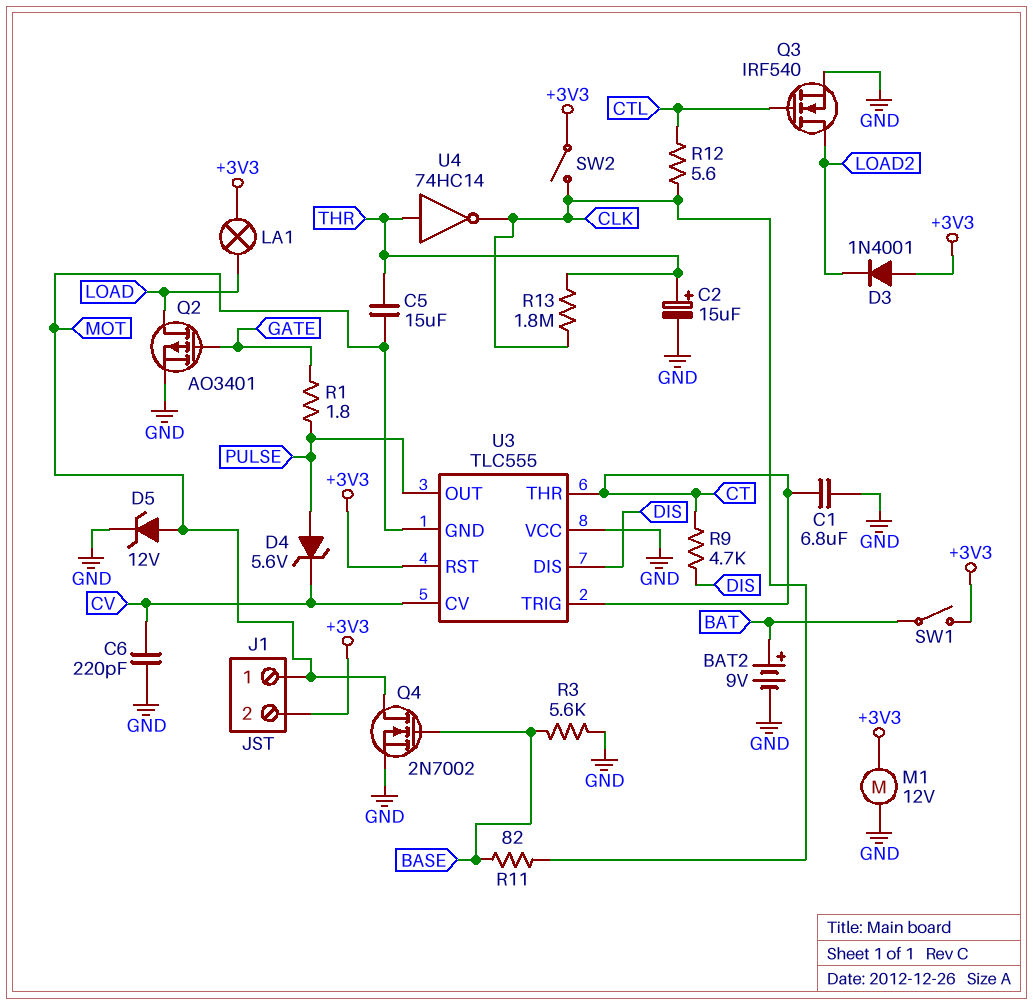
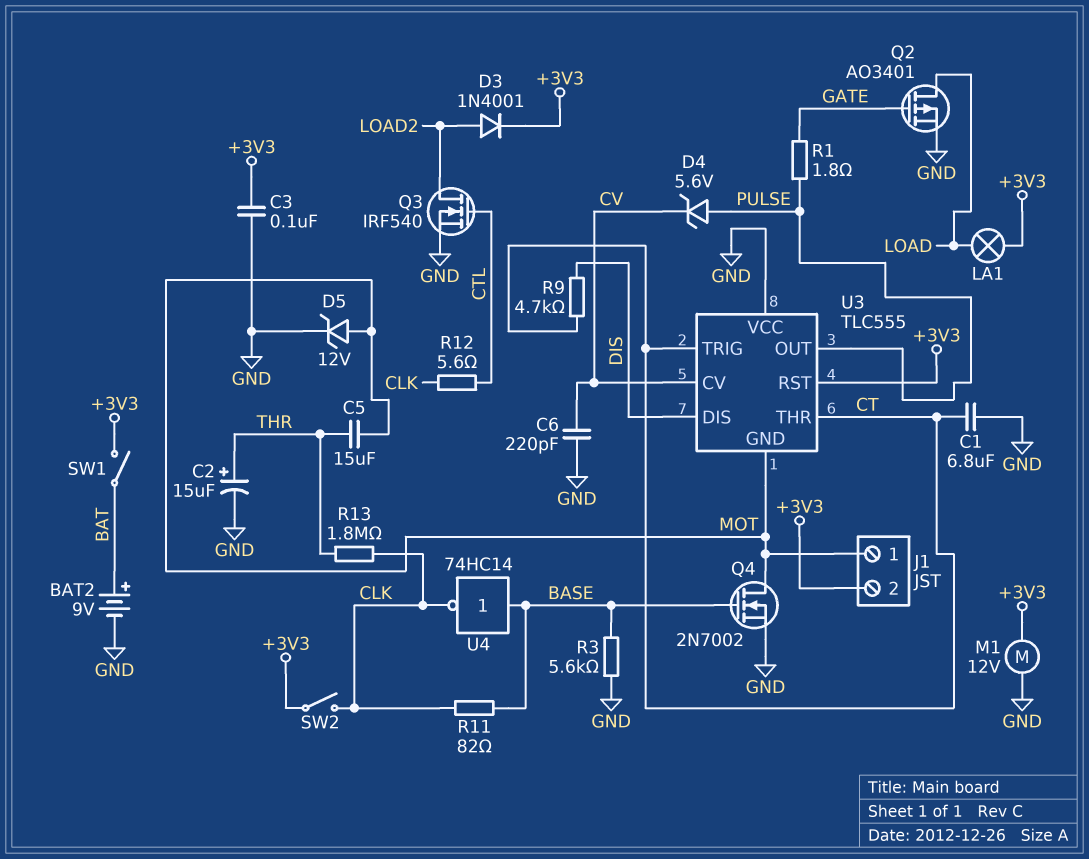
C3: none -> 100nF (+3V3, GND)
D3: diode 1N4001 (A +3V3, K LOAD2) -> diode 1N4001 (A LOAD2, K +3V3)
U4: NOT 74HC14 (in THR, out CLK) -> NOT 74HC14 (in BASE, out CLK)

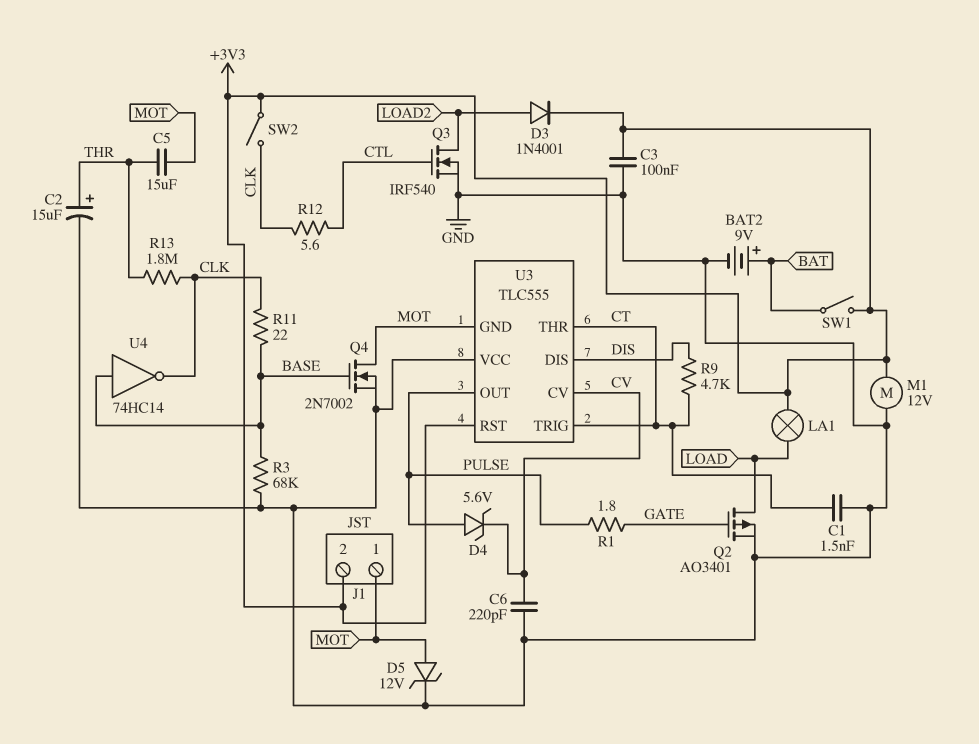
C1: 6.8uF (CT, GND) -> 1.5nF (CT, GND)
R3: 5.6k (BASE, GND) -> 68k (BASE, GND)
R11: 82 (BASE, CLK) -> 22 (BASE, CLK)

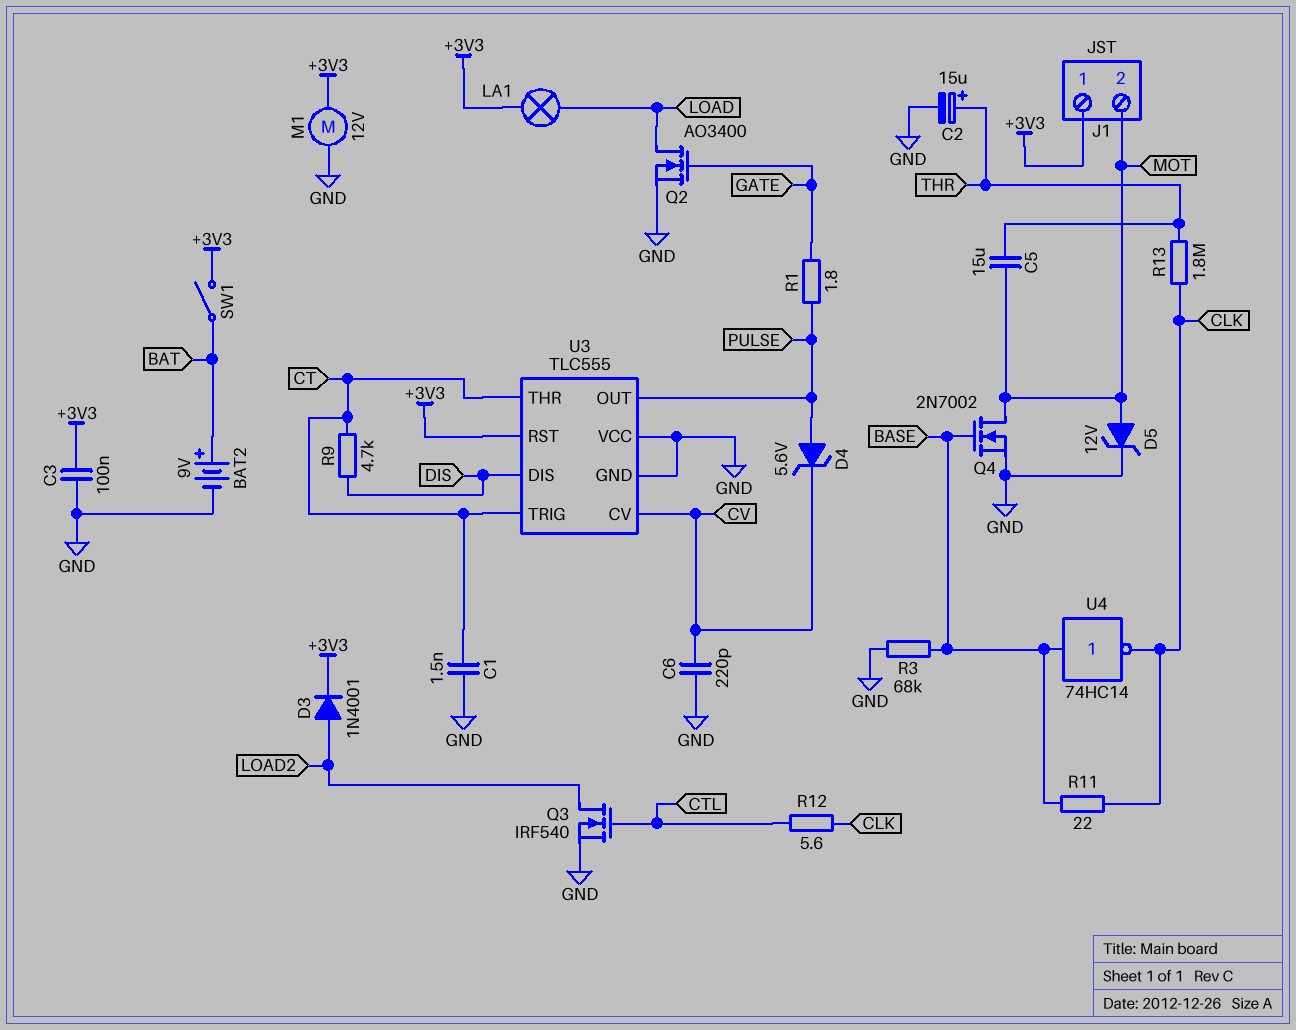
J1 pin 1: MOT -> +3V3
J1 pin 2: +3V3 -> MOT
Q2: PMOS AO3401 (G GATE, D LOAD, S GND) -> NMOS AO3400 (G GATE, D LOAD, S GND)
SW2: switch (+3V3, CLK) -> none
U3 pin GND: MOT -> GND

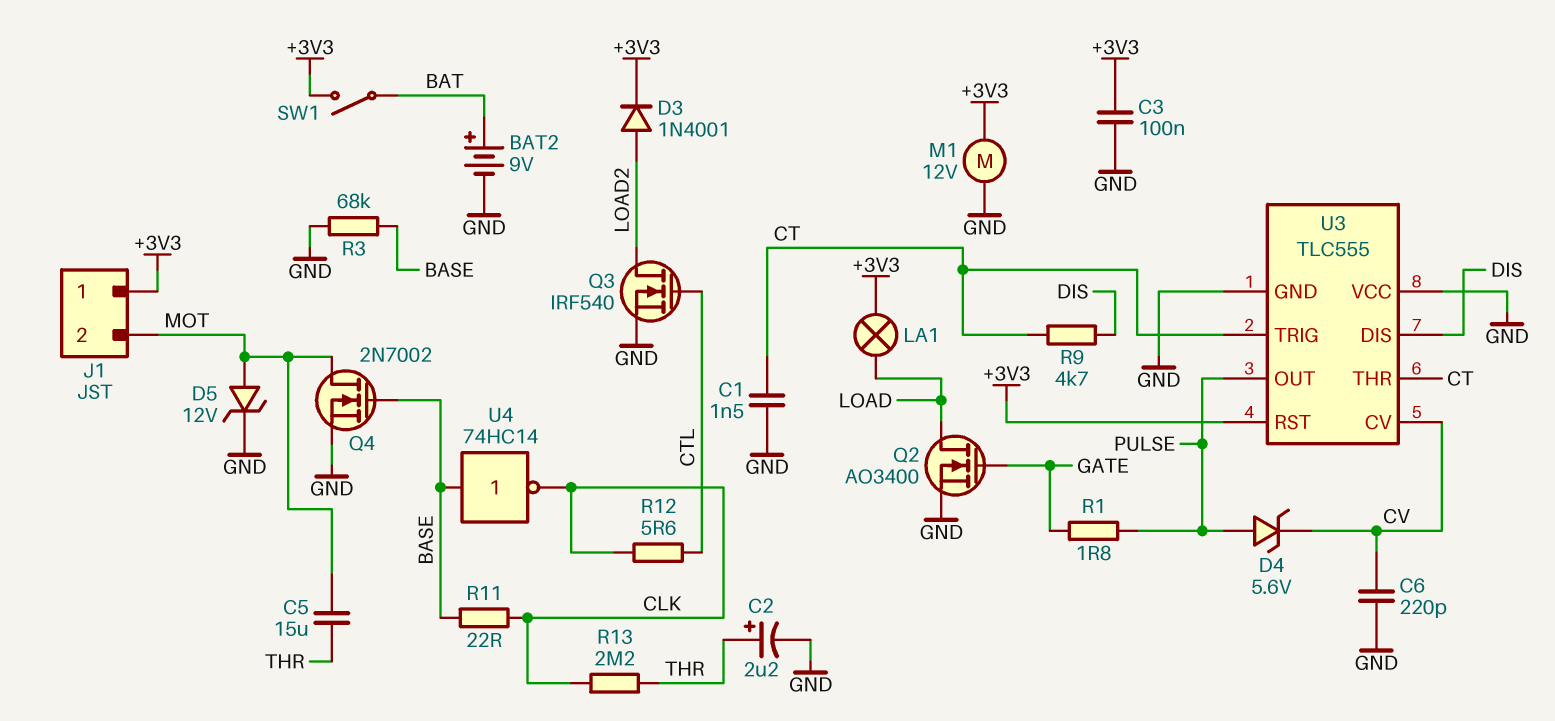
C2: 15uF (plus THR, minus GND) -> 2.2uF (plus THR, minus GND)
R13: 1.8M (CLK, THR) -> 2.2M (CLK, THR)

